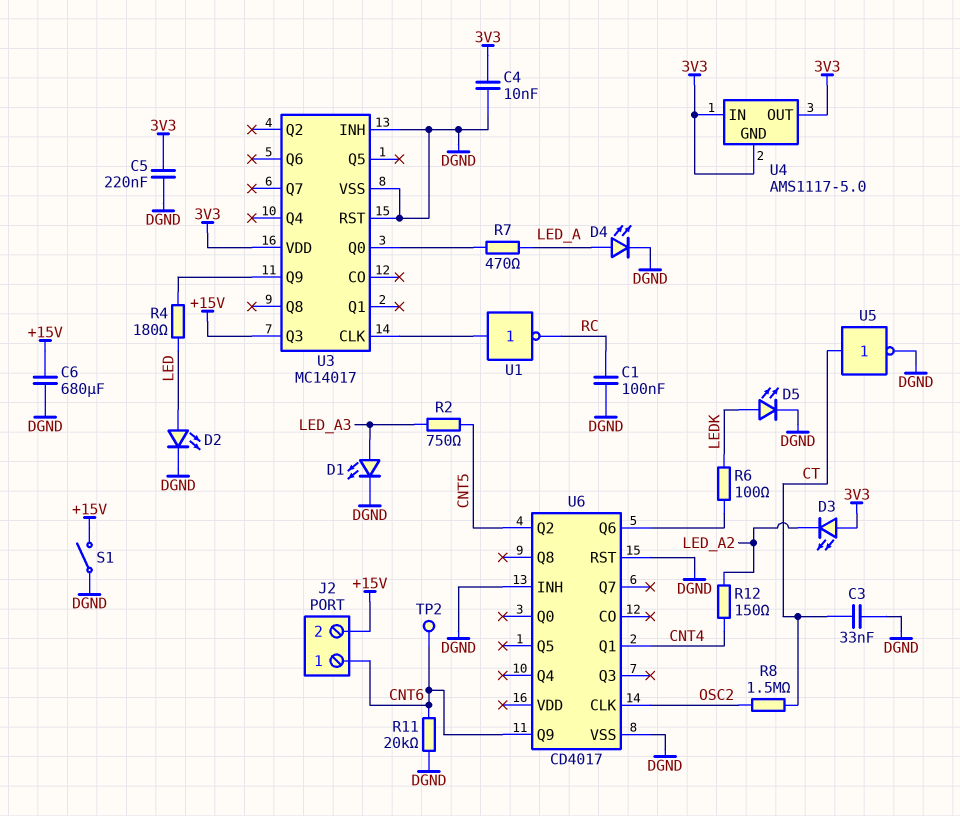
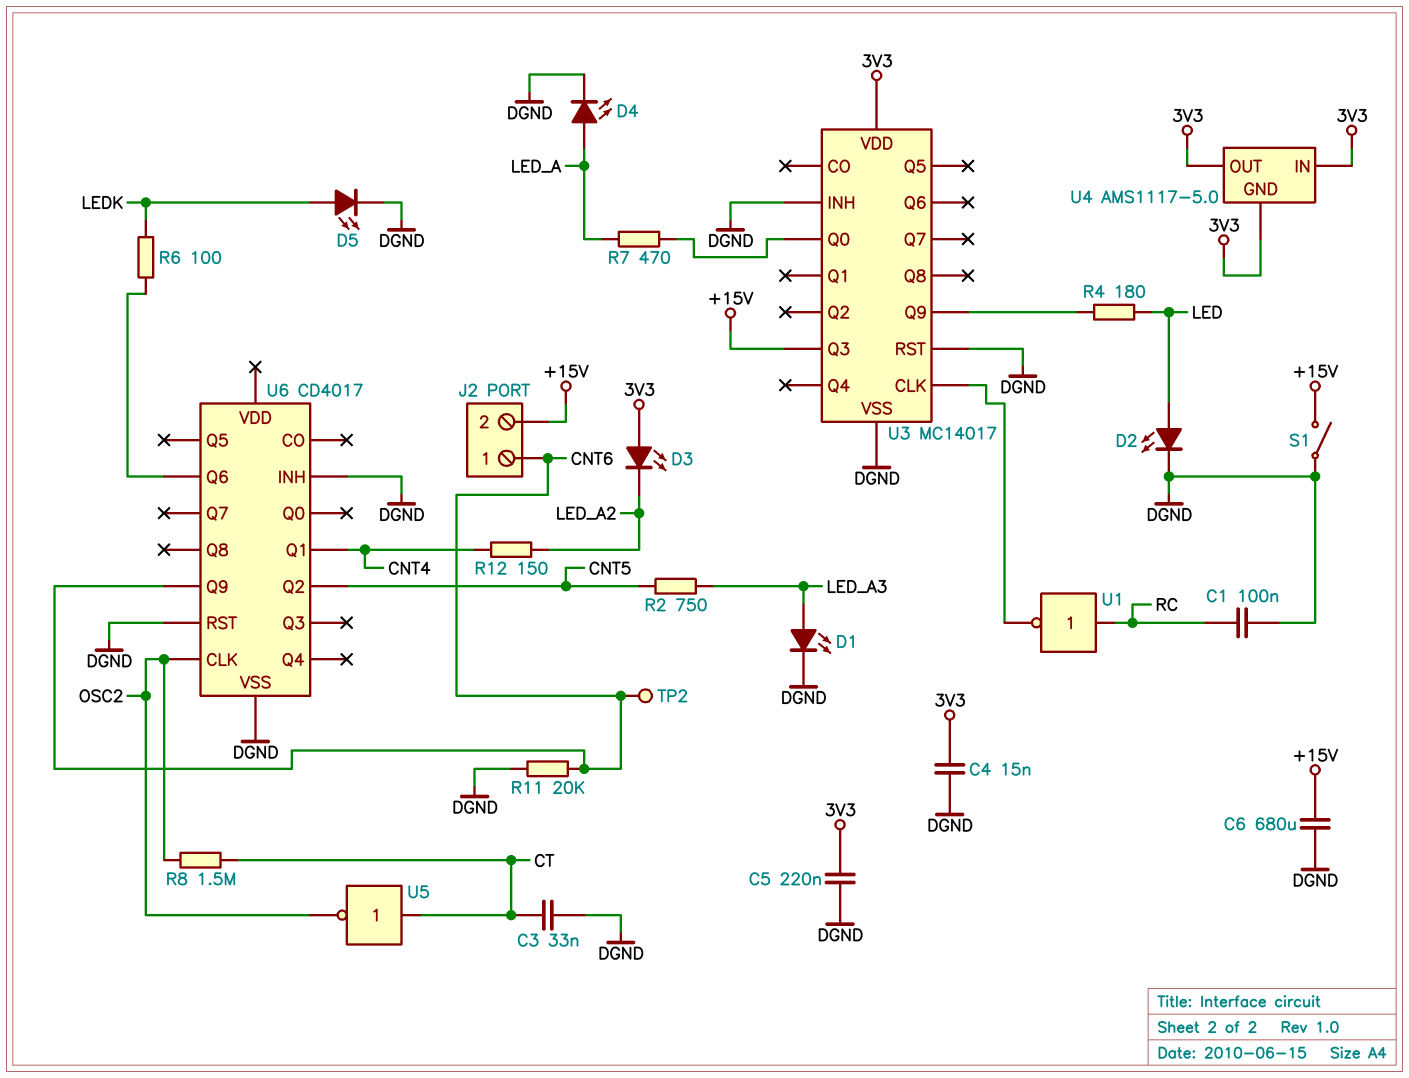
C4: 10nF (3V3, DGND) -> 15nF (3V3, DGND)
U1: NOT (in U3/CLK, out RC) -> NOT (in RC, out U3/CLK)
U5: NOT (in CT, out DGND) -> NOT (in CT, out OSC2)

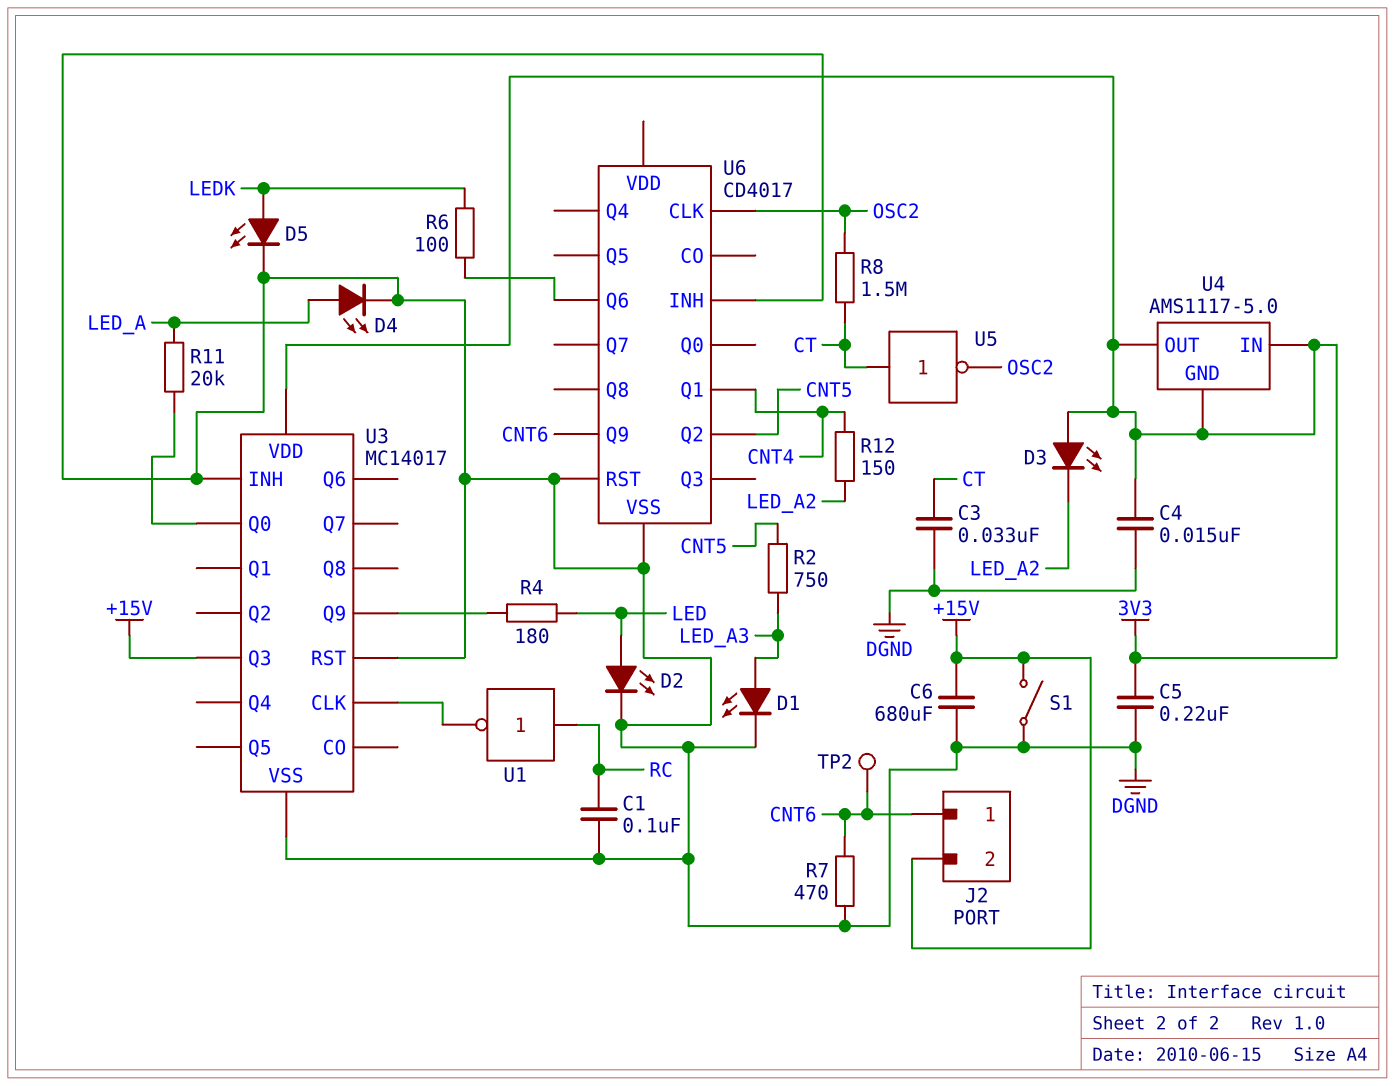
R7: 470 (LED_A, U3/Q0) -> 470 (CNT6, DGND)
R11: 20k (CNT6, DGND) -> 20k (LED_A, U3/Q0)

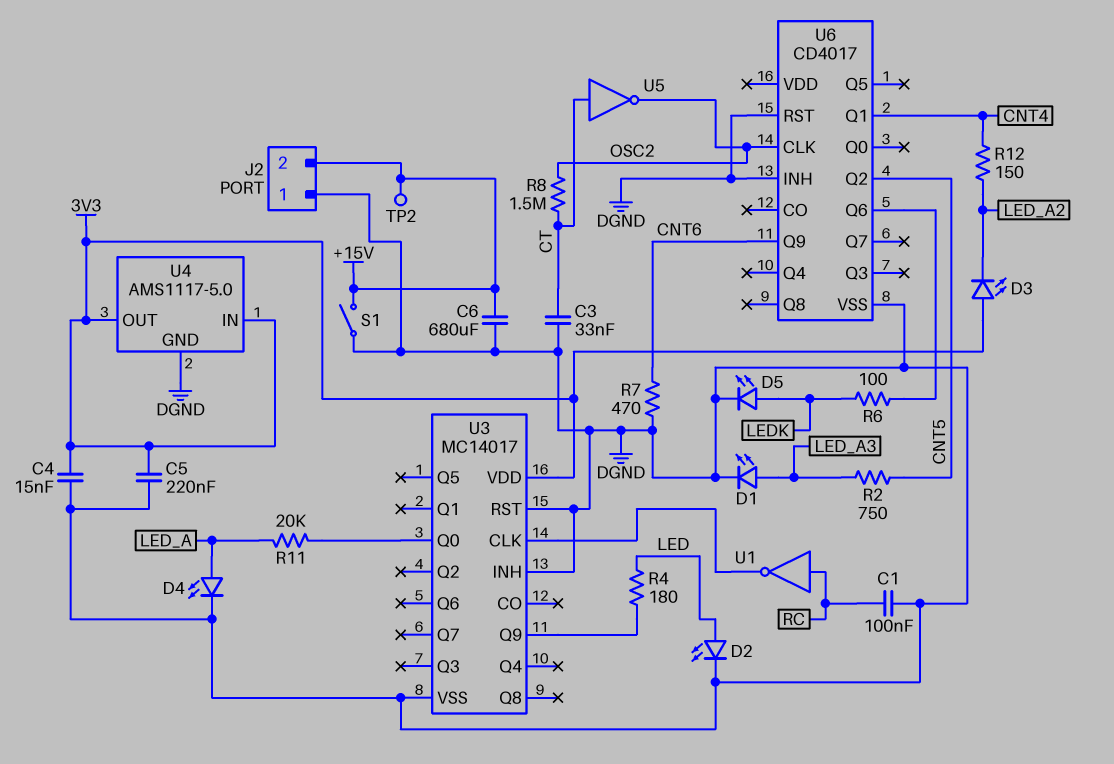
J2 pin 1: CNT6 -> DGND
TP2: test point (CNT6) -> test point (+15V)
U3 pin Q3: +15V -> none
U4 pin GND: 3V3 -> DGND

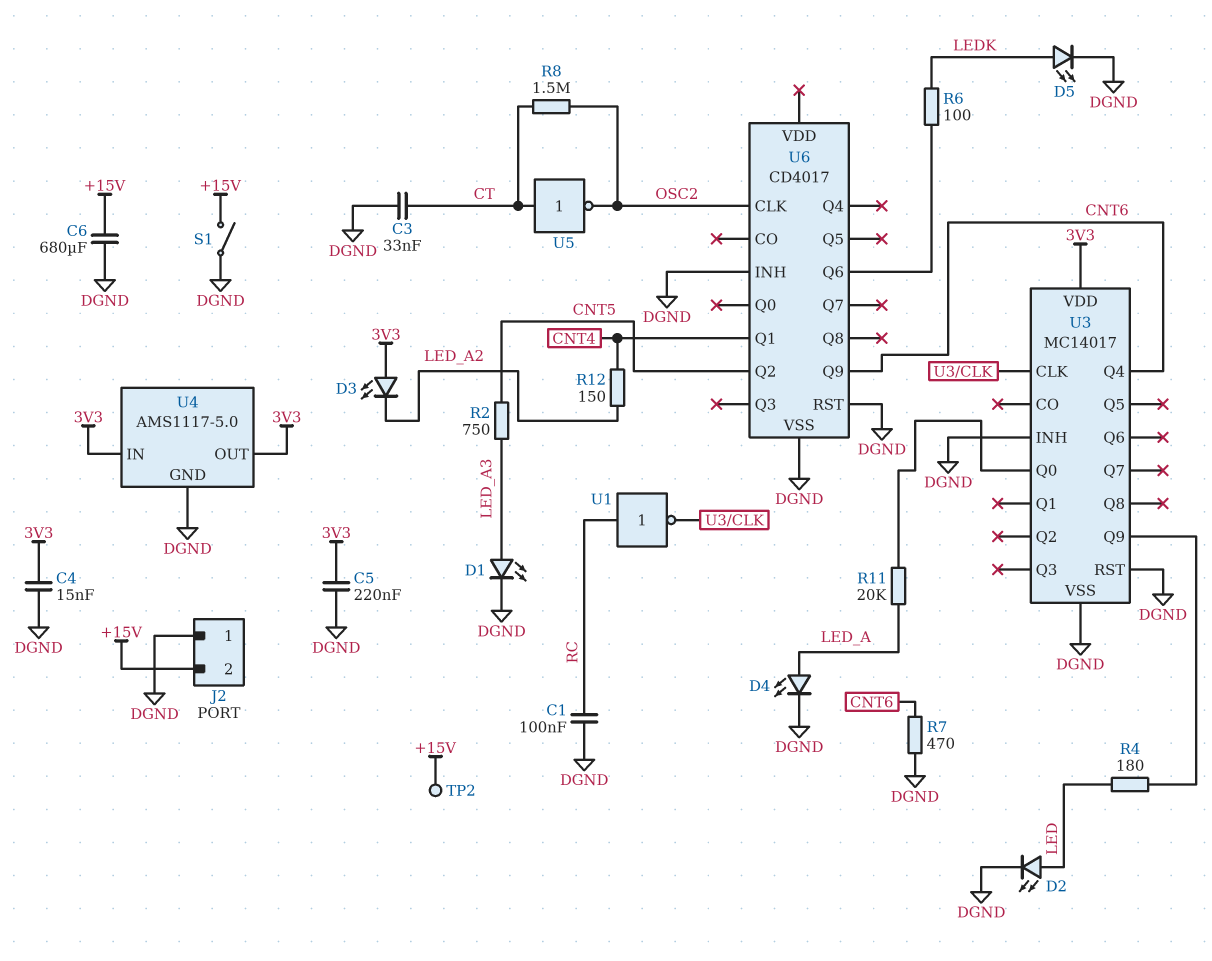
U3 pin Q4: none -> CNT6

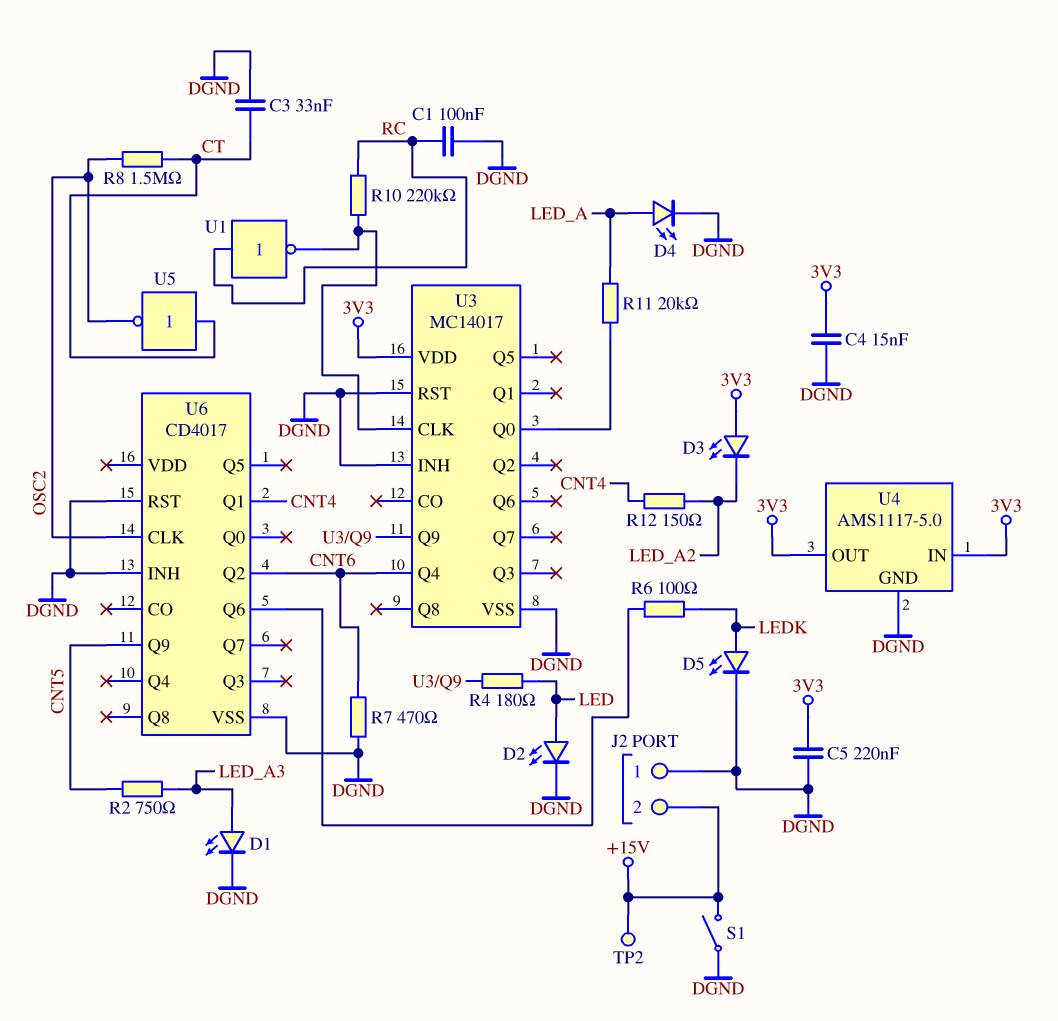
C6: 680uF (+15V, DGND) -> none
R10: none -> 220k (RC, U3/CLK)
U6 pin Q2: CNT5 -> CNT6
U6 pin Q9: CNT6 -> CNT5

